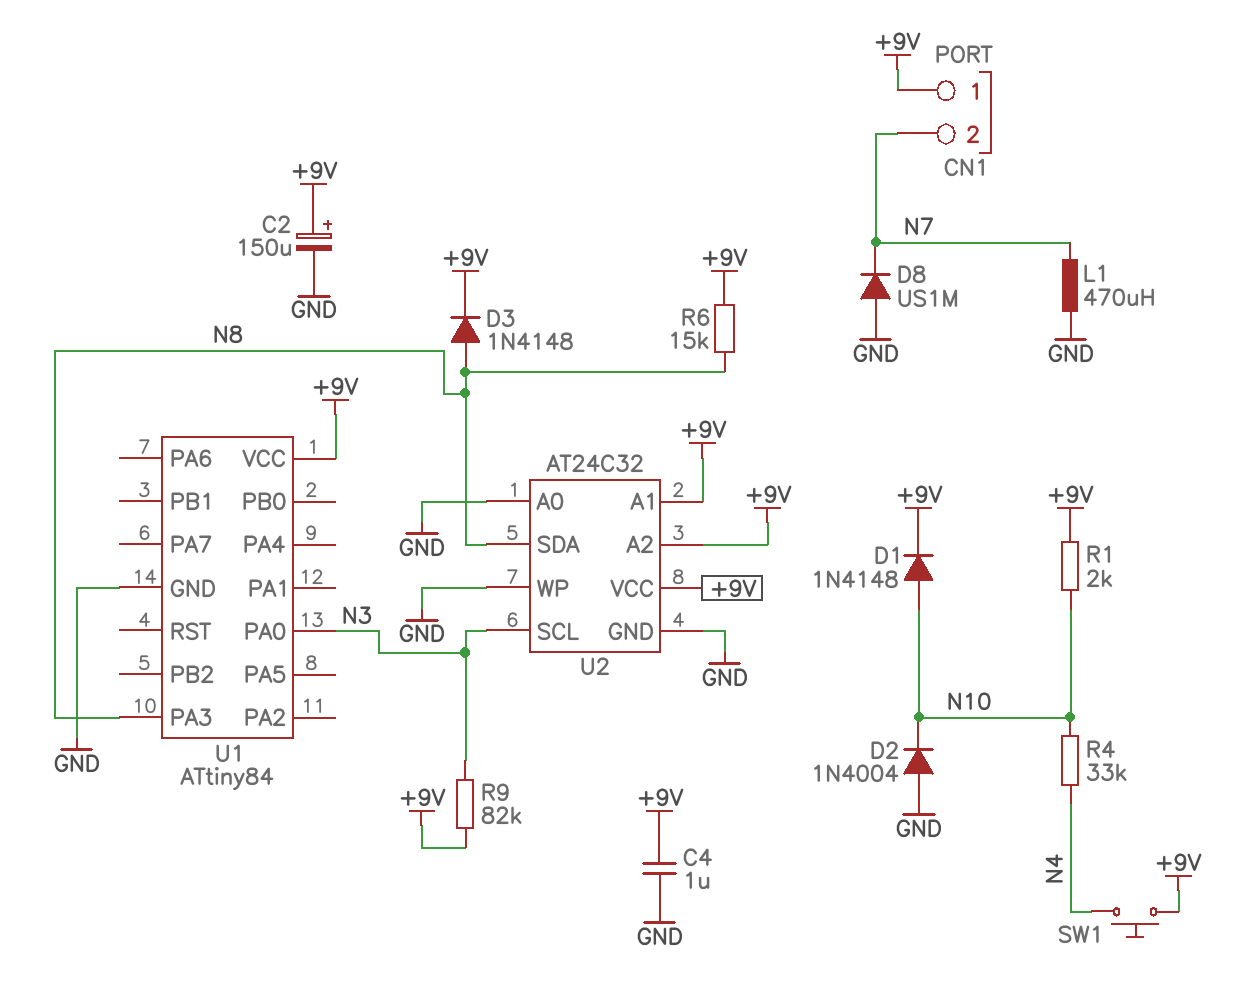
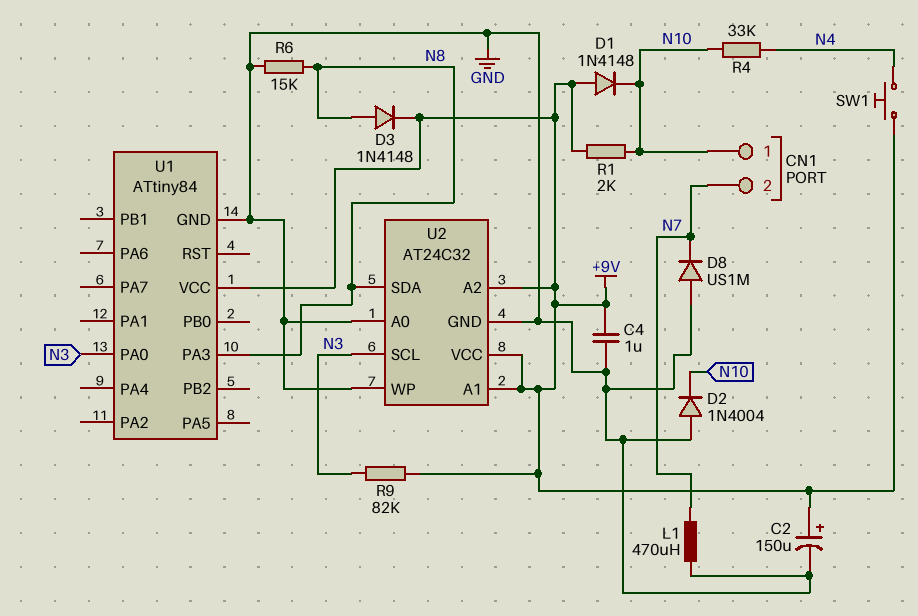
CN1 pin 1: +9V -> N10
D1: diode 1N4148 (A N10, K +9V) -> diode 1N4148 (A +9V, K N10)
R6: 15k (+9V, N8) -> 15k (GND, N8)

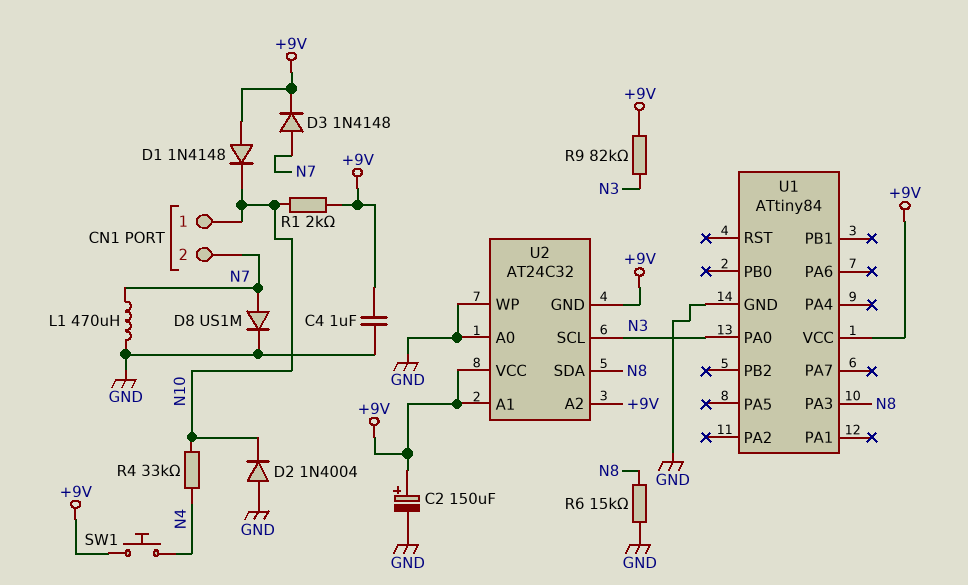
D3: diode 1N4148 (A N8, K +9V) -> diode 1N4148 (A N7, K +9V)
D8: diode US1M (A GND, K N7) -> diode US1M (A N7, K GND)
U2 pin GND: GND -> +9V

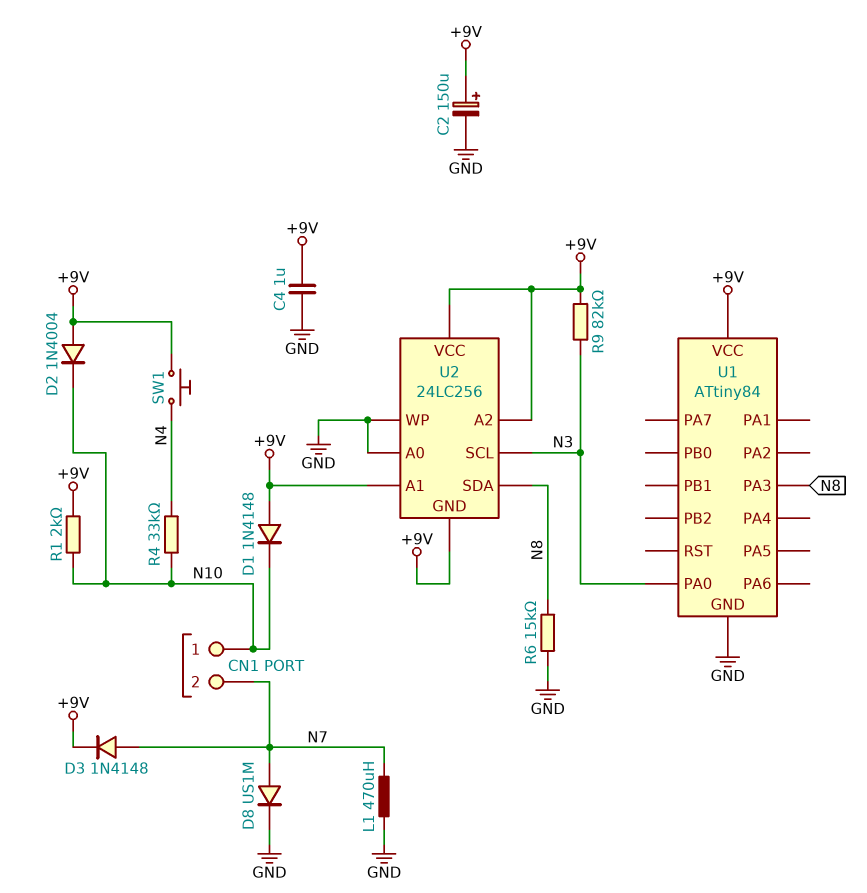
D2: diode 1N4004 (A GND, K N10) -> diode 1N4004 (A +9V, K N10)
U2: AT24C32 -> 24LC256

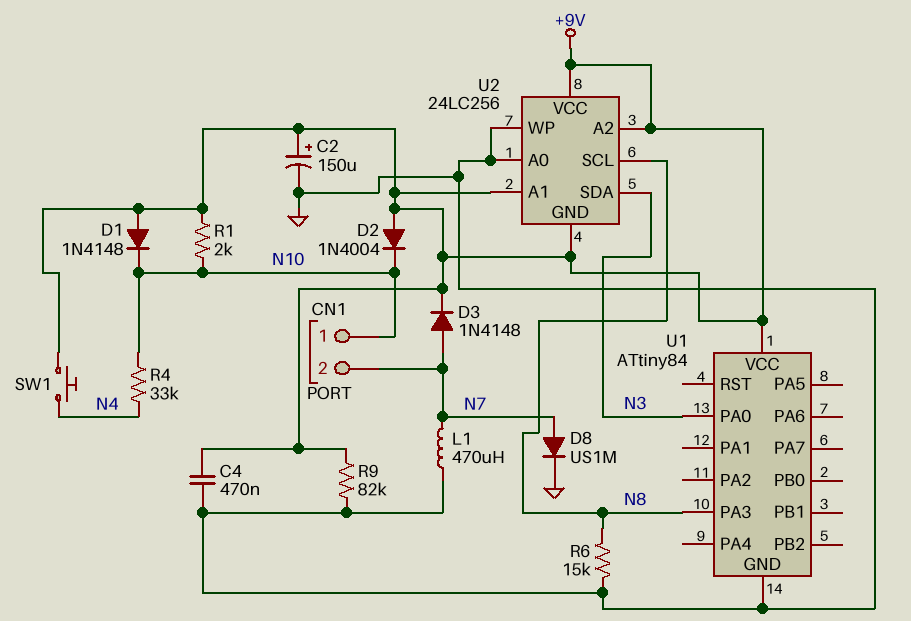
C4: 1uF (+9V, GND) -> 470nF (+9V, GND)
R9: 82k (+9V, N3) -> 82k (+9V, GND)
U2 pin SCL: N3 -> N8
U2 pin SDA: N8 -> N3

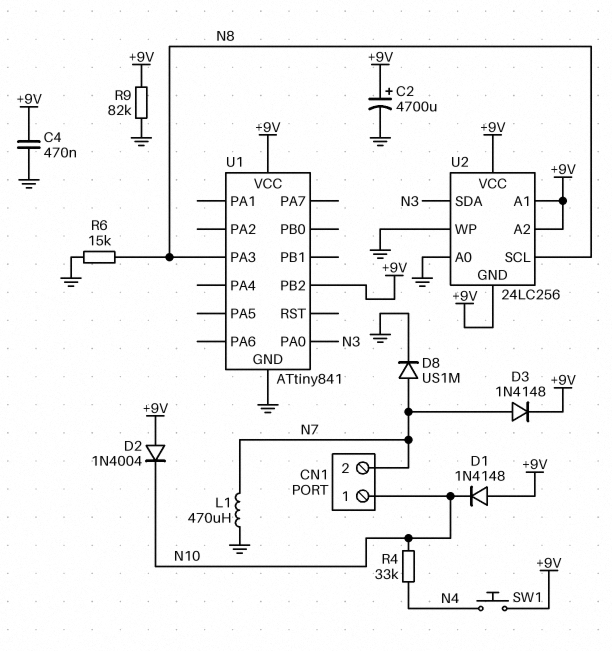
C2: 150uF (plus +9V, minus GND) -> 4700uF (plus +9V, minus GND)
R1: 2k (+9V, N10) -> none
U1: ATtiny84 -> ATtiny841
U1 pin PB2: none -> +9V

